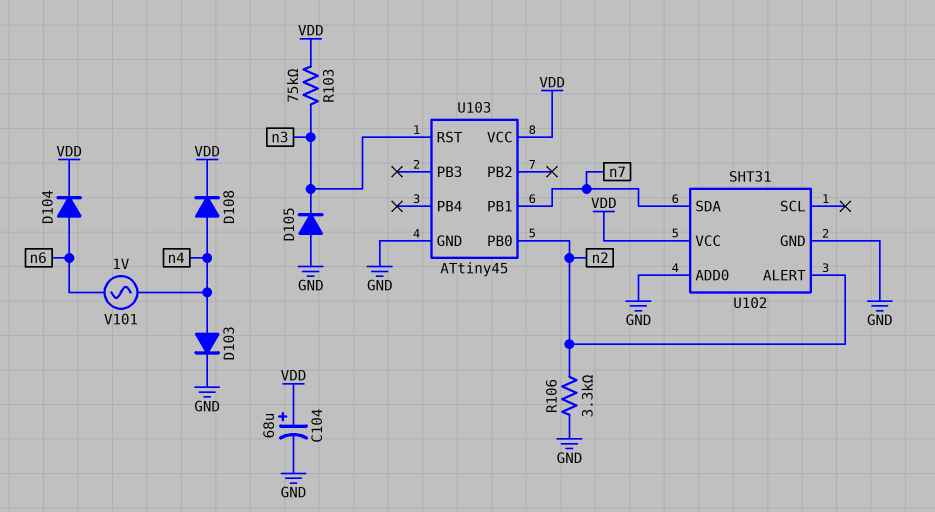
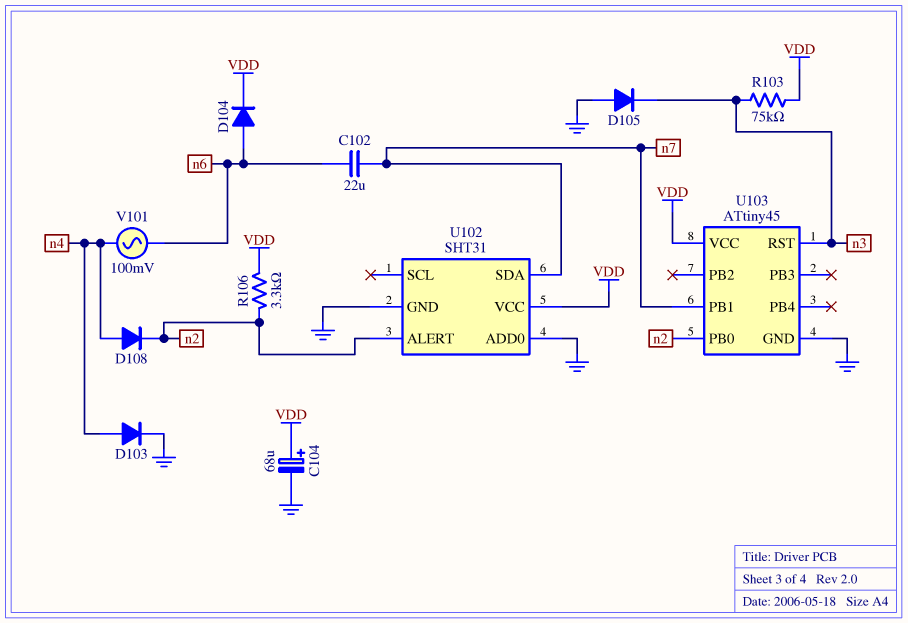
C102: none -> 22uF (n6, n7)
D108: diode (A n4, K VDD) -> diode (A n4, K n2)
R106: 3.3k (GND, n2) -> 3.3k (VDD, n2)
V101: AC 1V (n4, n6) -> AC 100mV (n4, n6)

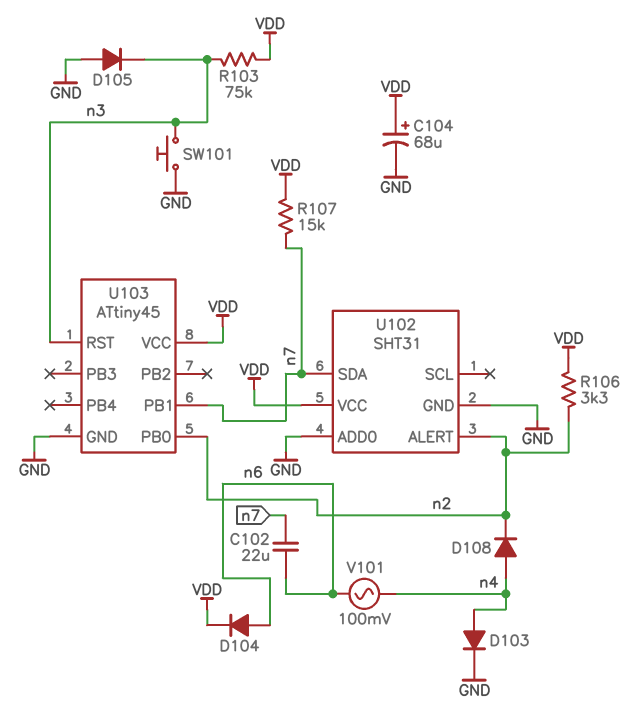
R107: none -> 15k (VDD, n7)
SW101: none -> button (GND, n3)

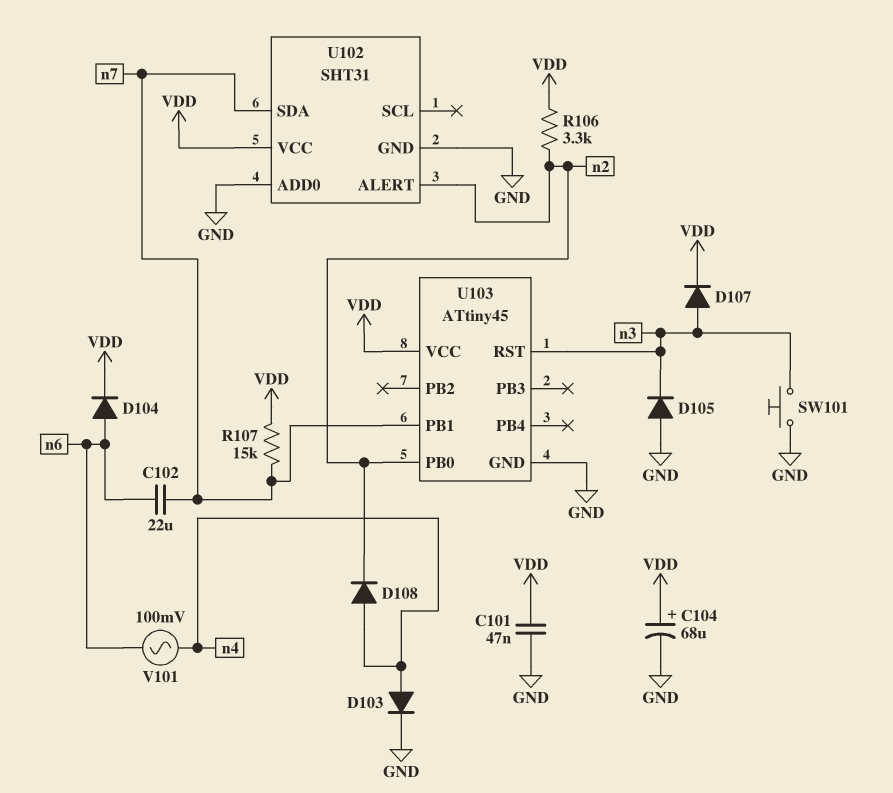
C101: none -> 47nF (GND, VDD)
D107: none -> diode (A n3, K VDD)
R103: 75k (VDD, n3) -> none

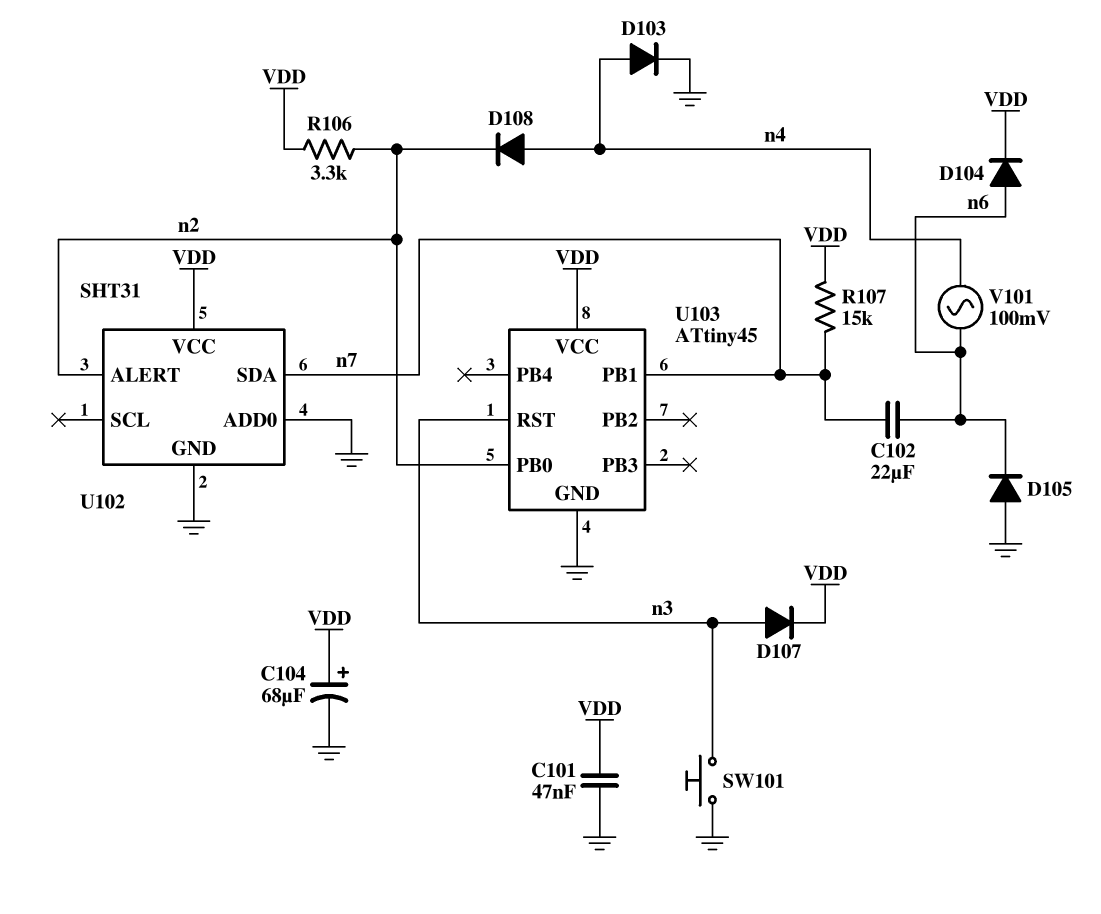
D105: diode (A GND, K n3) -> diode (A GND, K n6)

